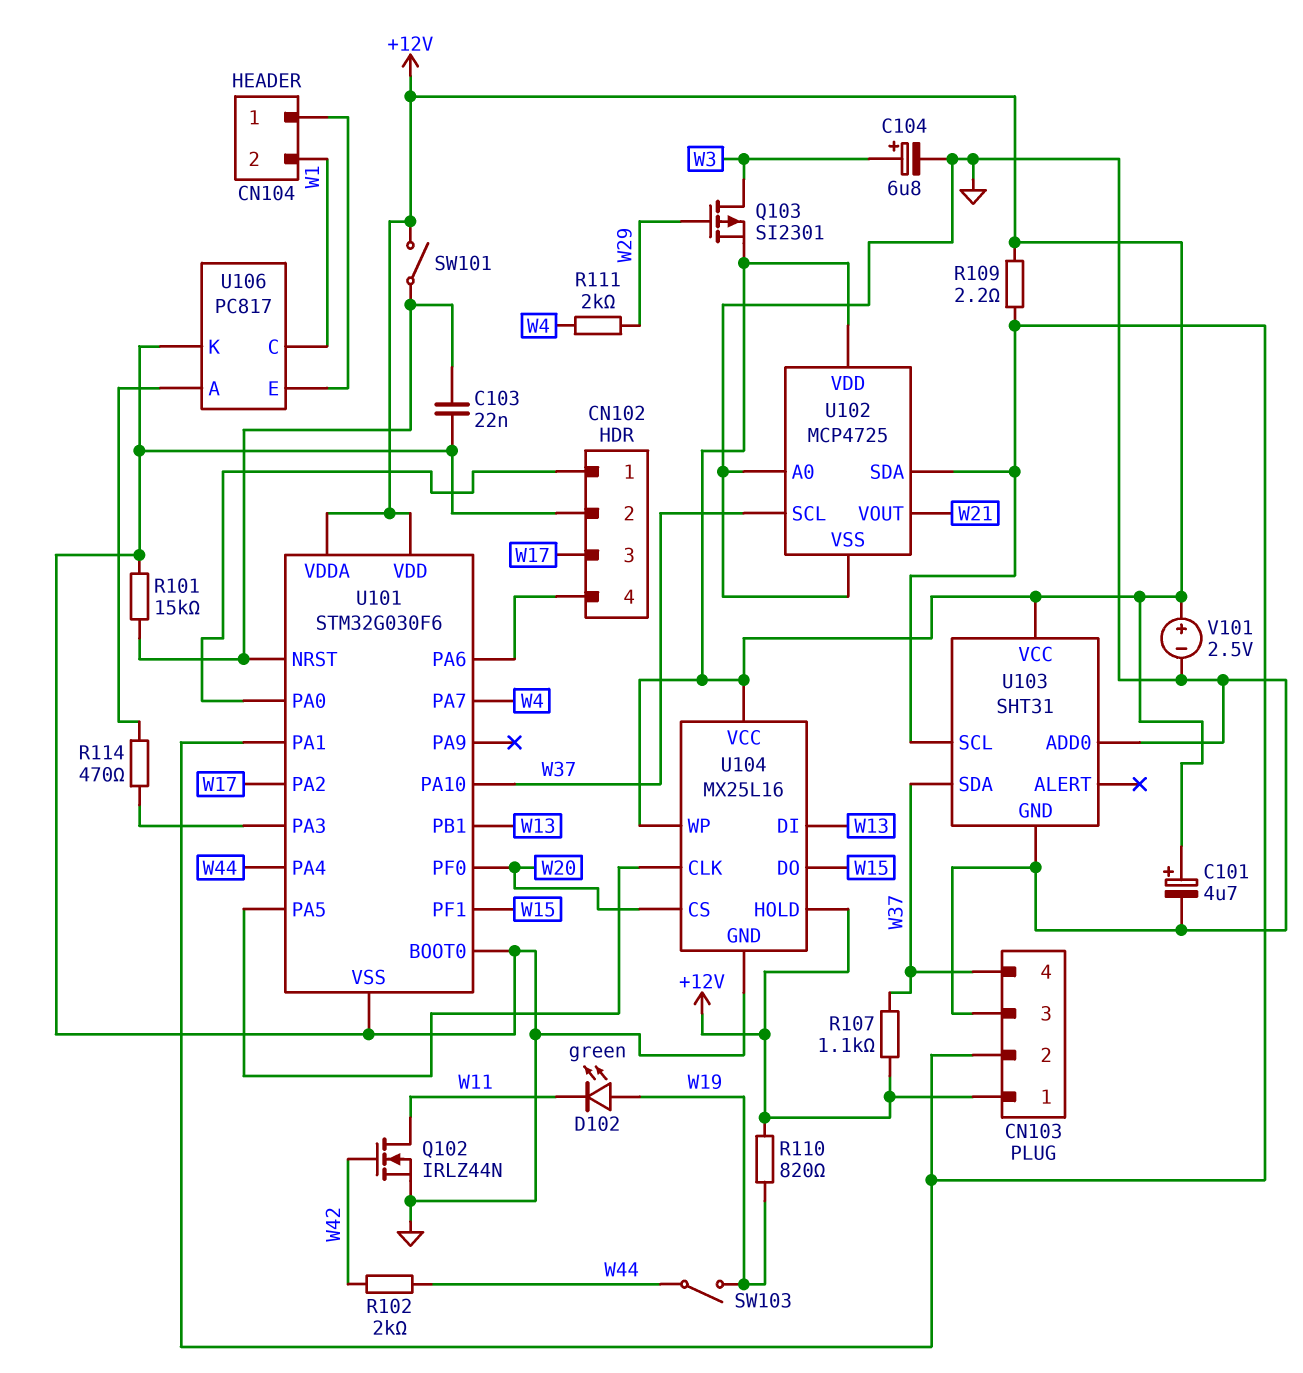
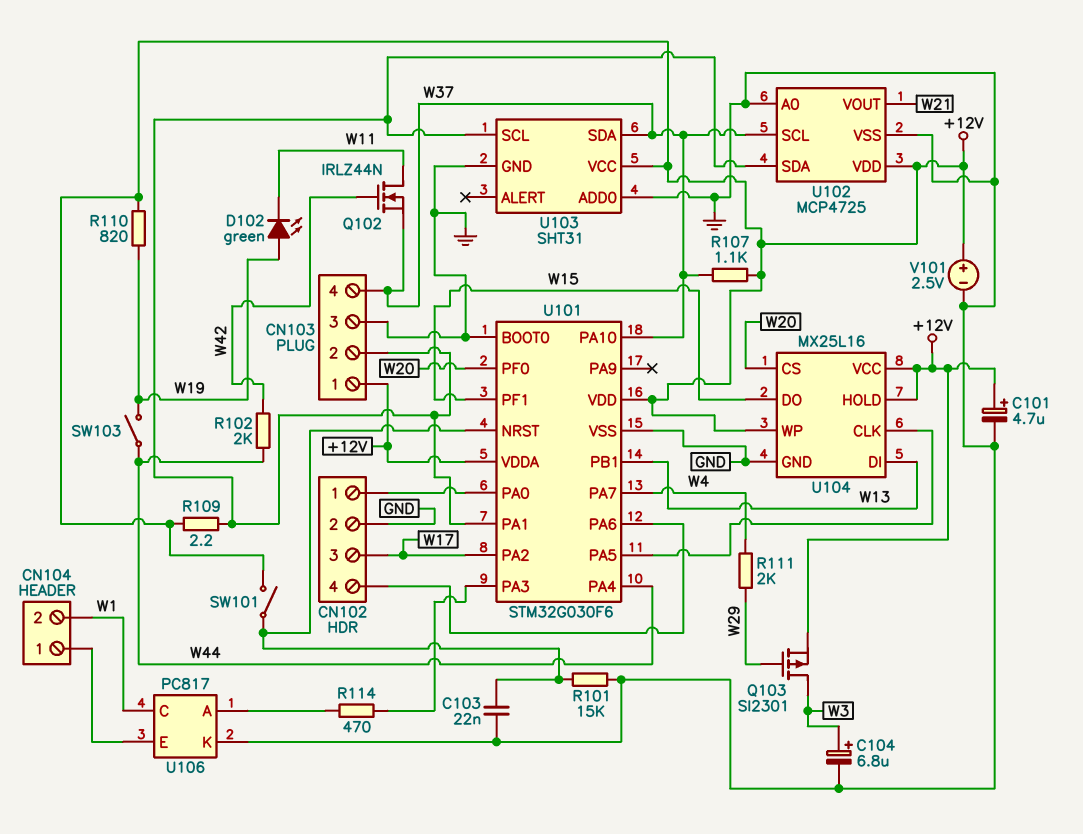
Q102: NMOS IRLZ44N (G W42, D W11, S GND) -> NMOS IRLZ44N (G W42, D W11, S W37)

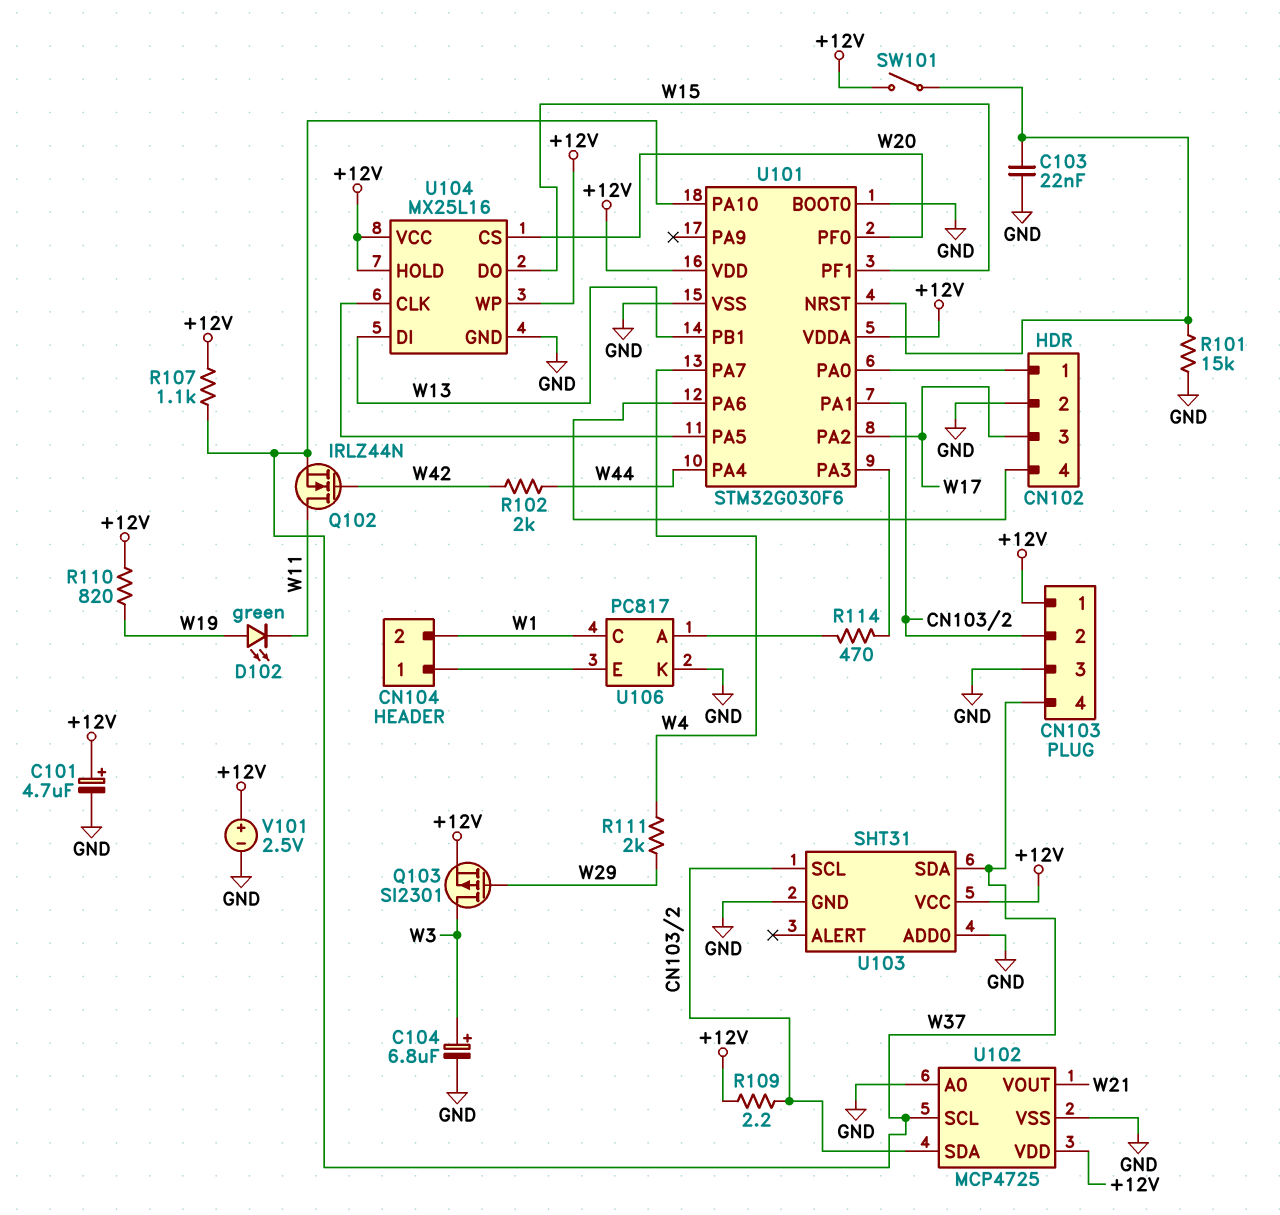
SW103: switch (W19, W44) -> none

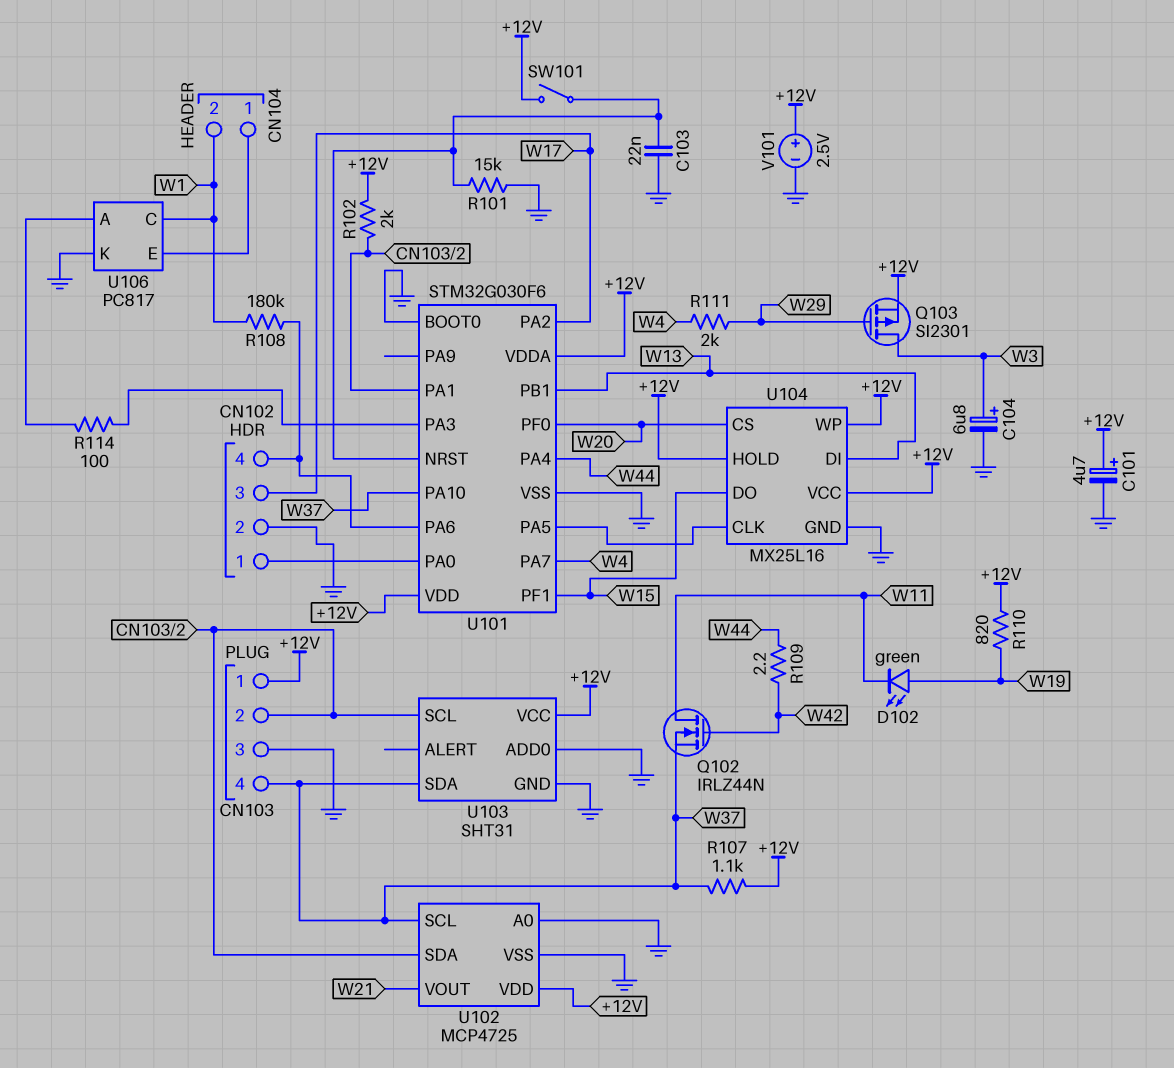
R102: 2k (W42, W44) -> 2k (+12V, CN103/2)
R108: none -> 180k (CN102/4, W1)
R109: 2.2 (+12V, CN103/2) -> 2.2 (W42, W44)
R114: 470 (U101/PA3, U106/A) -> 100 (U101/PA3, U106/A)

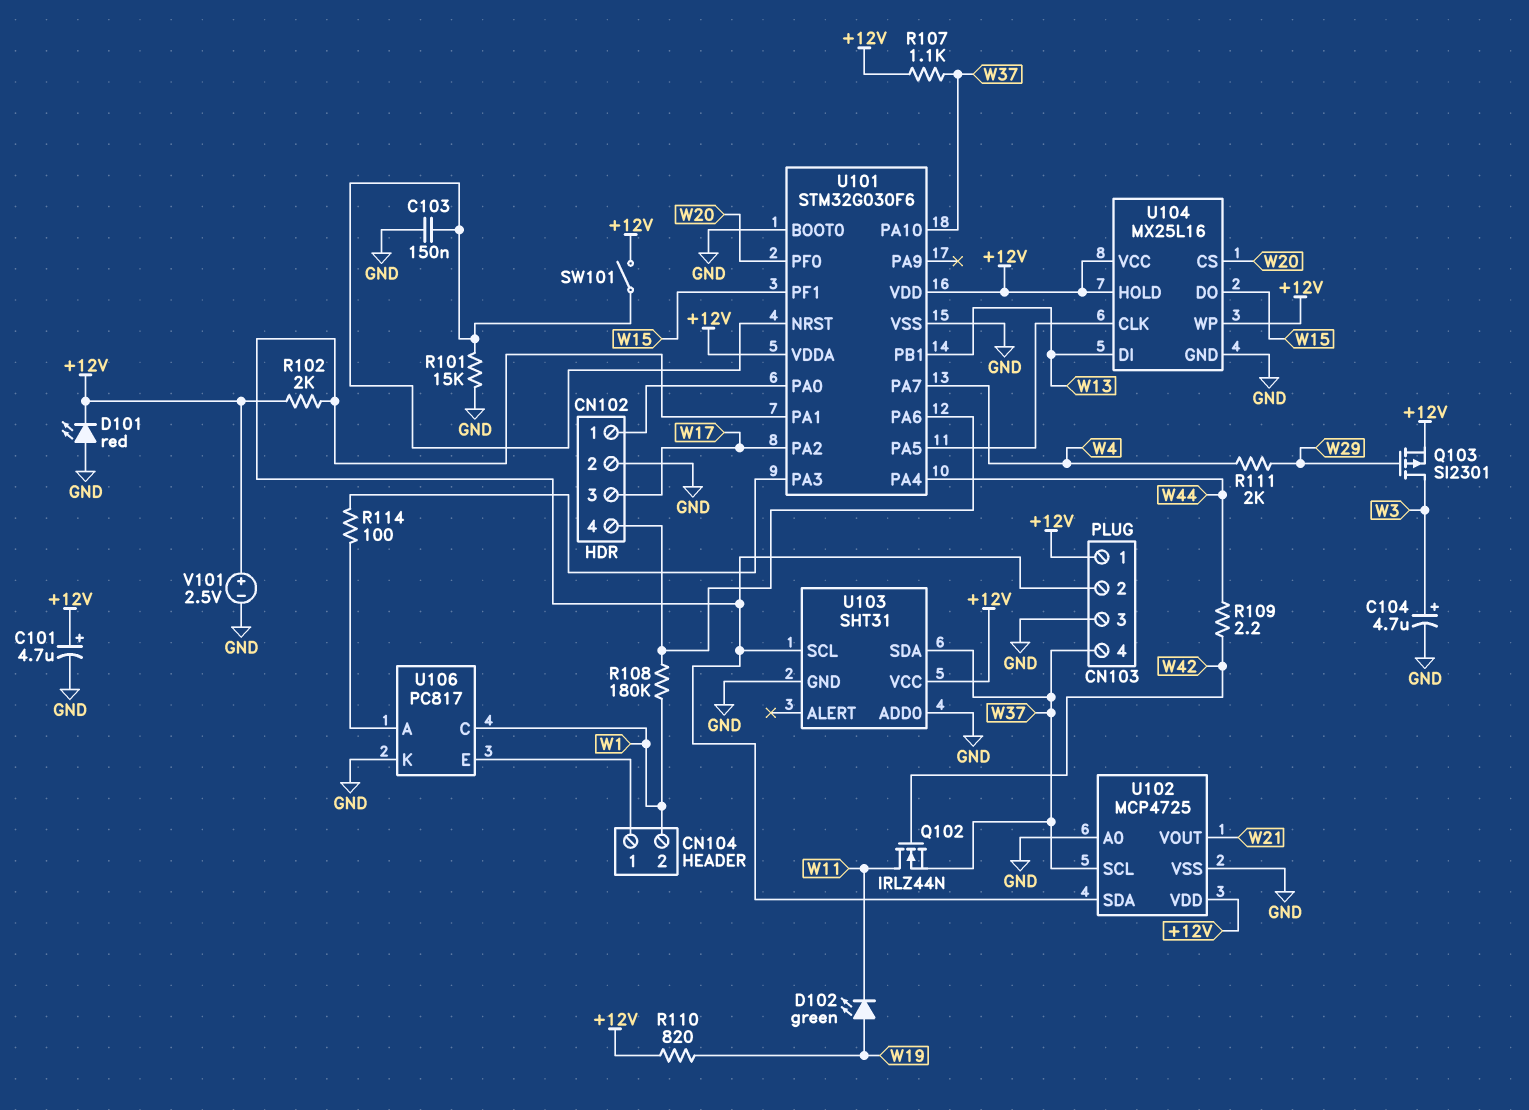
C103: 22nF (GND, U101/NRST) -> 150nF (GND, U101/NRST)
C104: 6.8uF (plus W3, minus GND) -> 4.7uF (plus W3, minus GND)
D101: none -> LED red (A GND, K +12V)

